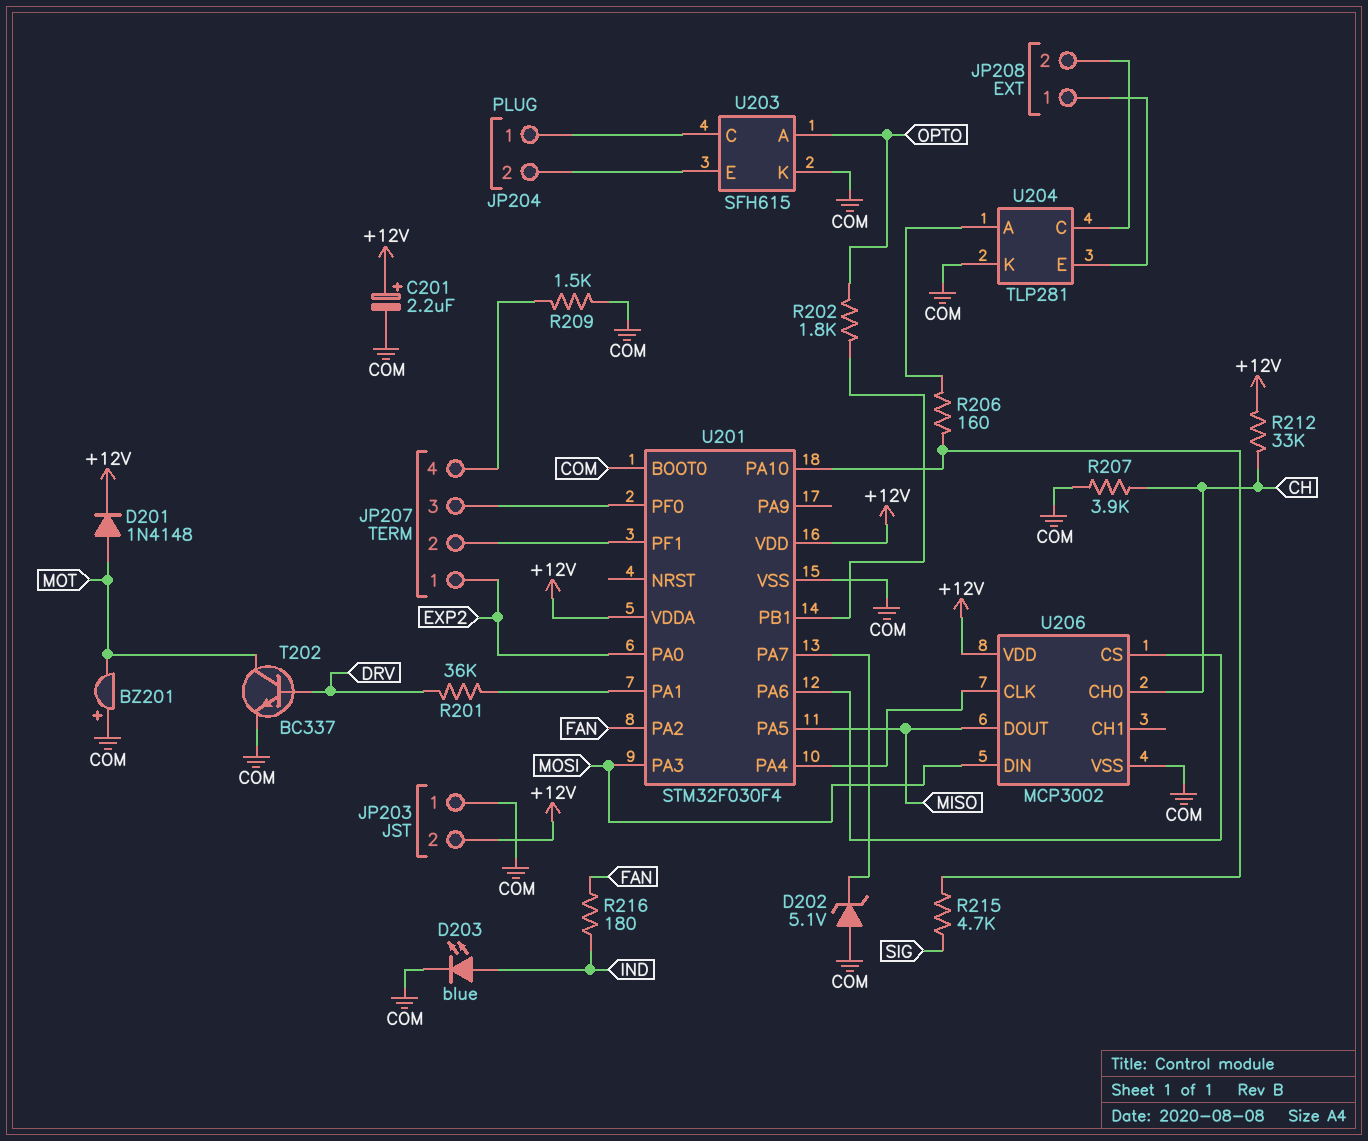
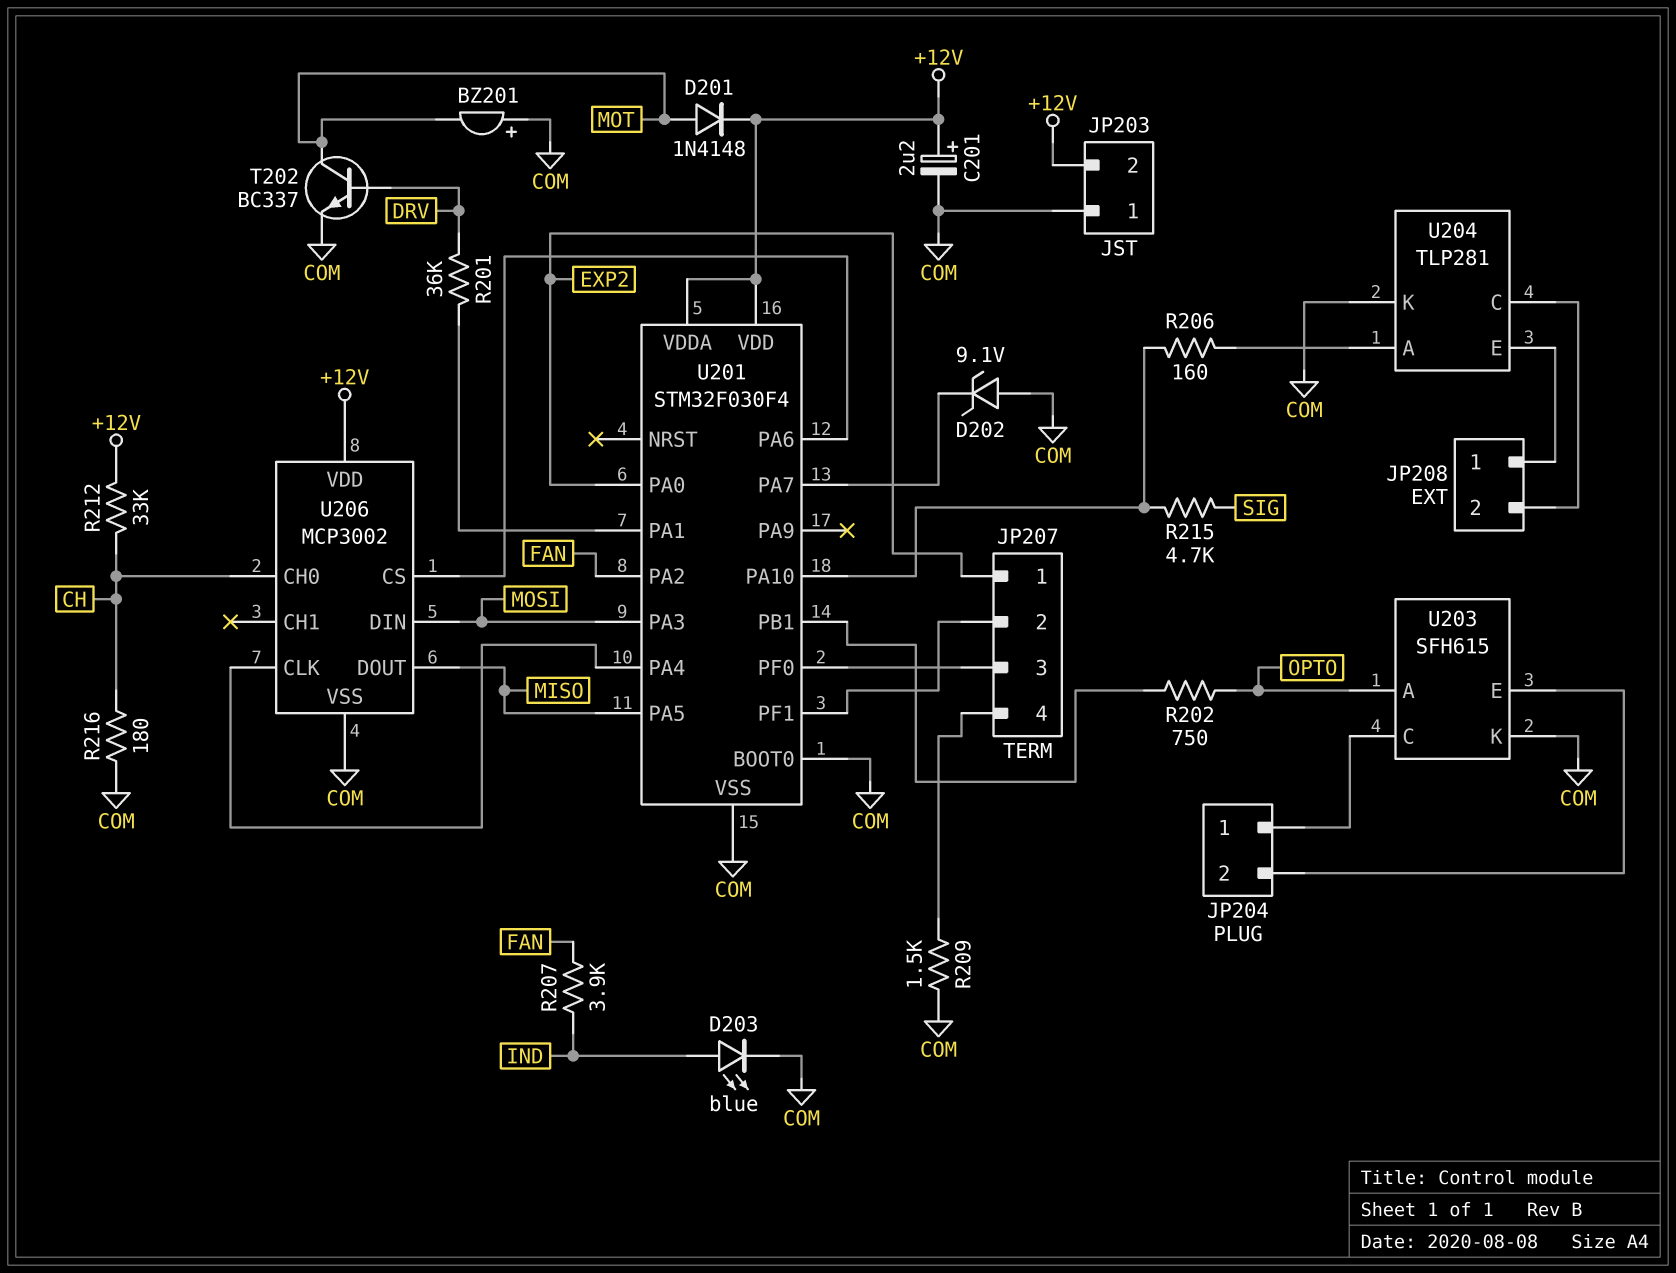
D202: zener 5.1V (A COM, K U201/PA7) -> zener 9.1V (A COM, K U201/PA7)
R202: 1.8k (OPTO, U201/PB1) -> 750 (OPTO, U201/PB1)
R207: 3.9k (CH, COM) -> 3.9k (FAN, IND)
R216: 180 (FAN, IND) -> 180 (CH, COM)

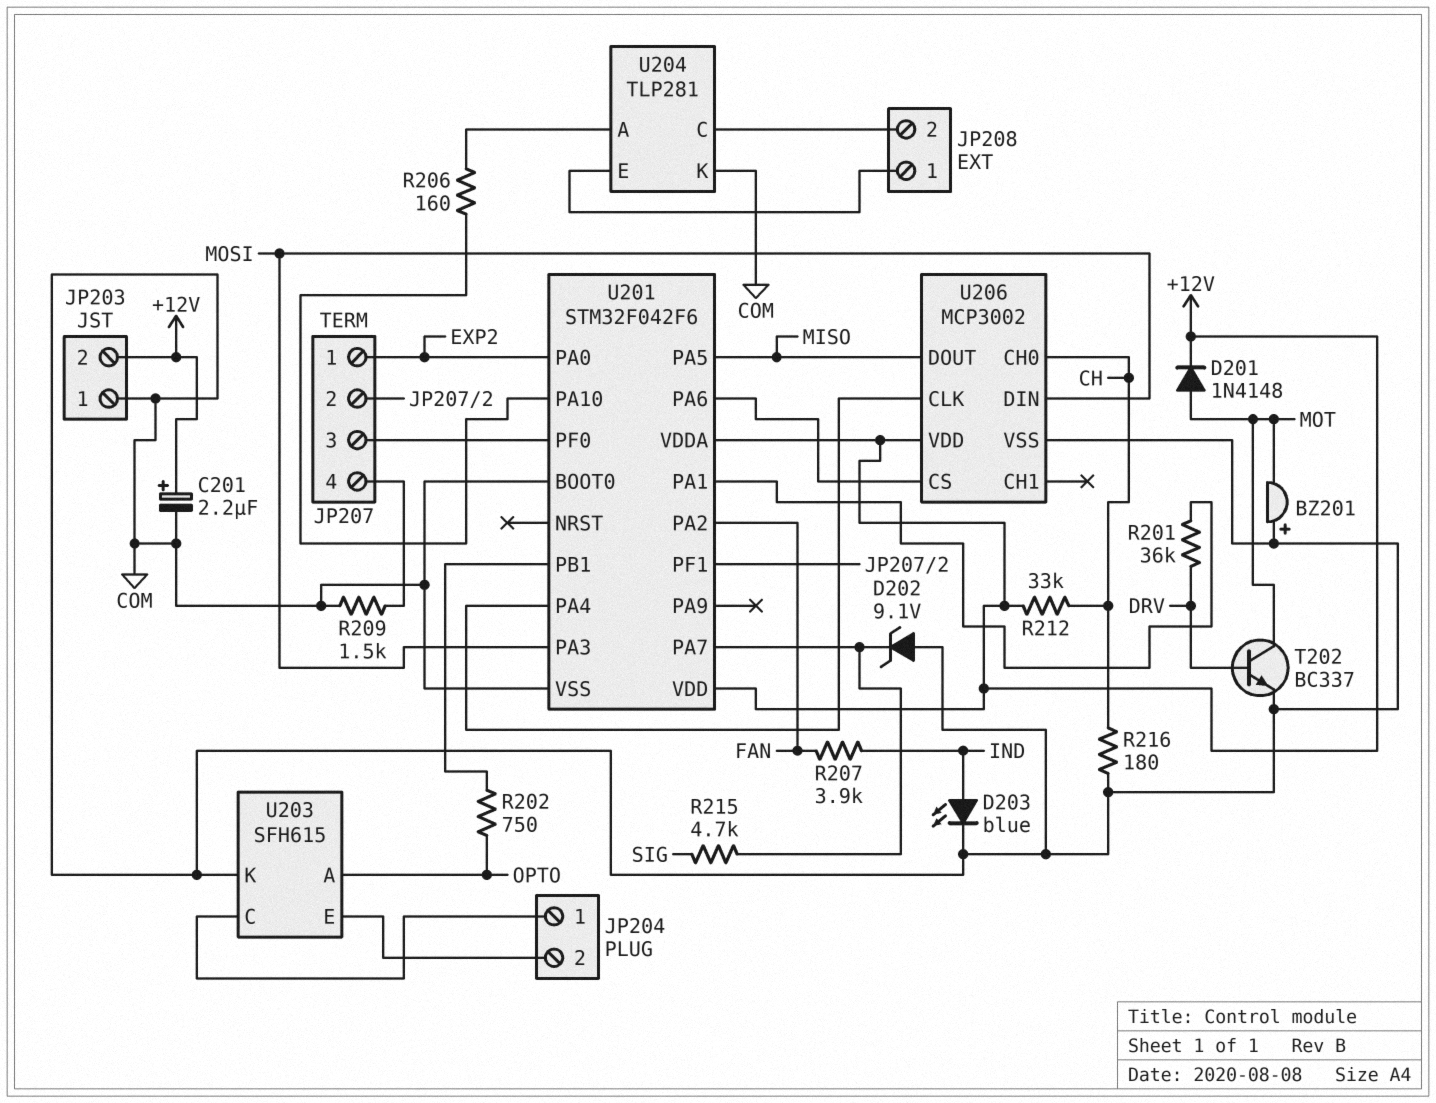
R215: 4.7k (SIG, U201/PA10) -> 4.7k (SIG, U201/PA7)
U201: STM32F030F4 -> STM32F042F6

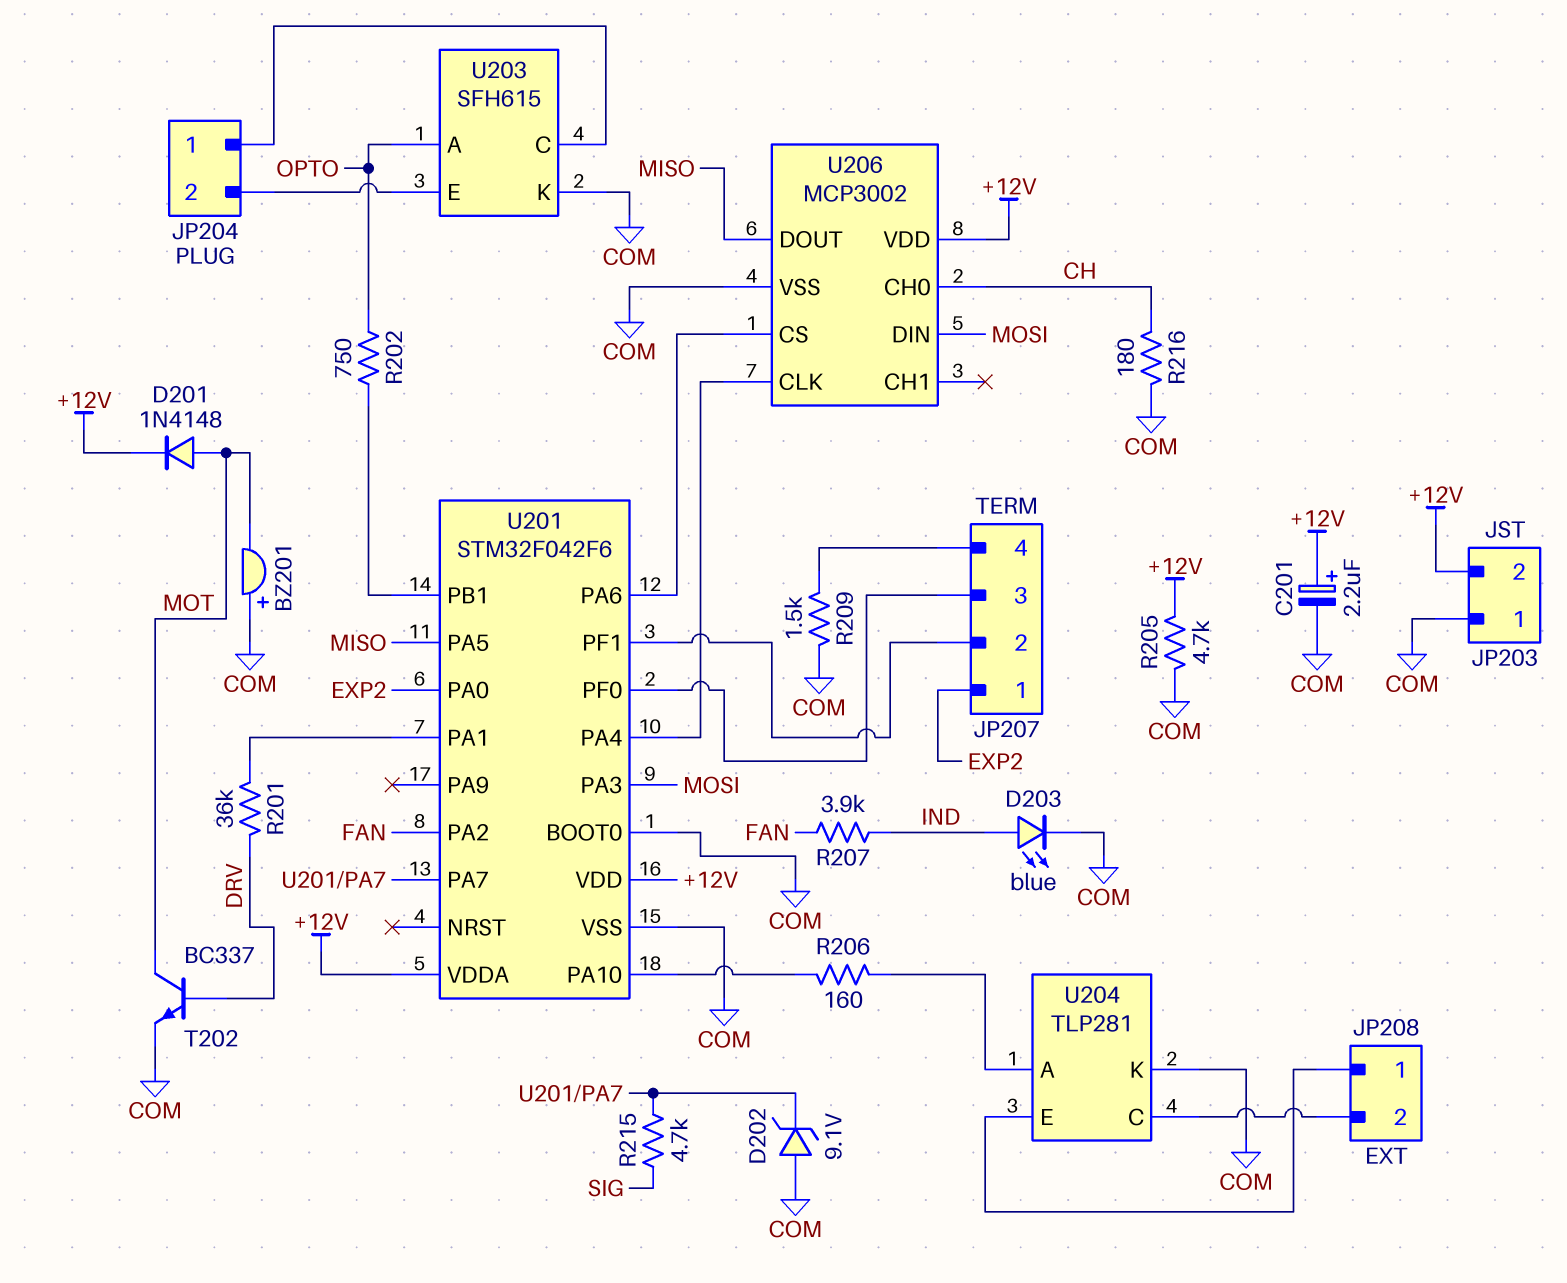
R205: none -> 4.7k (+12V, COM)
R212: 33k (+12V, CH) -> none

